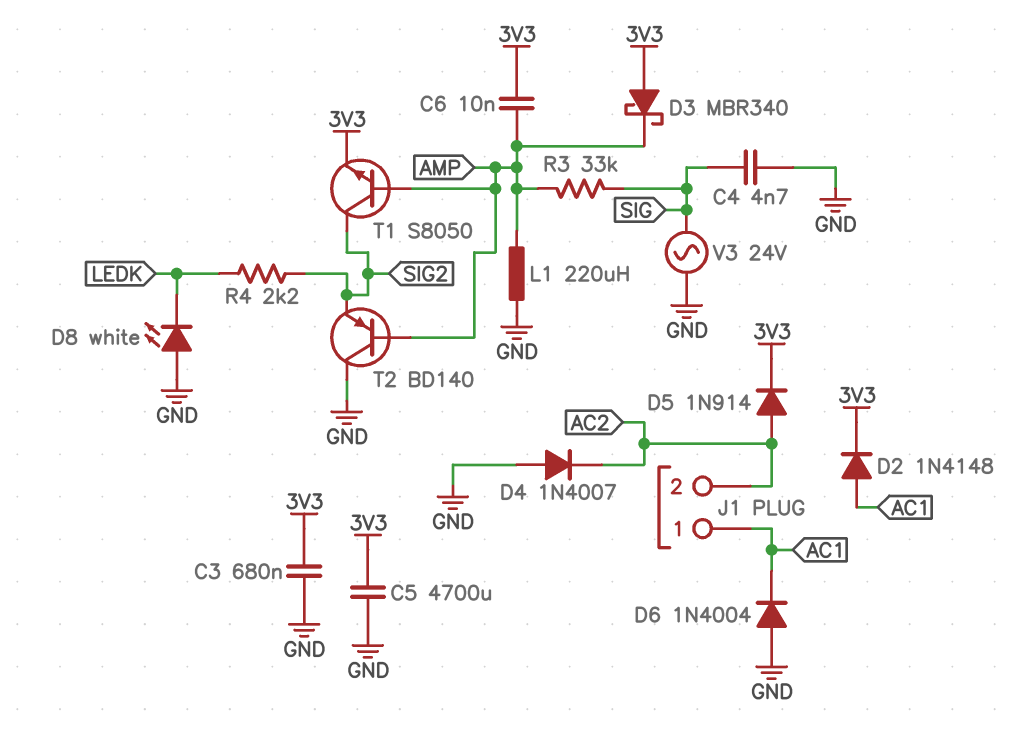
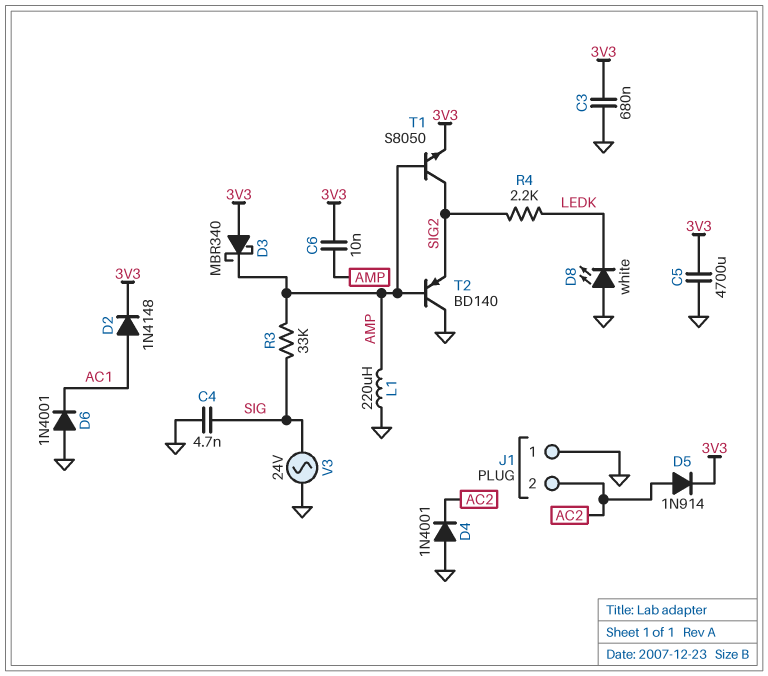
D4: diode 1N4007 (A GND, K AC2) -> diode 1N4001 (A GND, K AC2)
D6: diode 1N4004 (A GND, K AC1) -> diode 1N4001 (A GND, K AC1)
J1 pin 1: AC1 -> GND

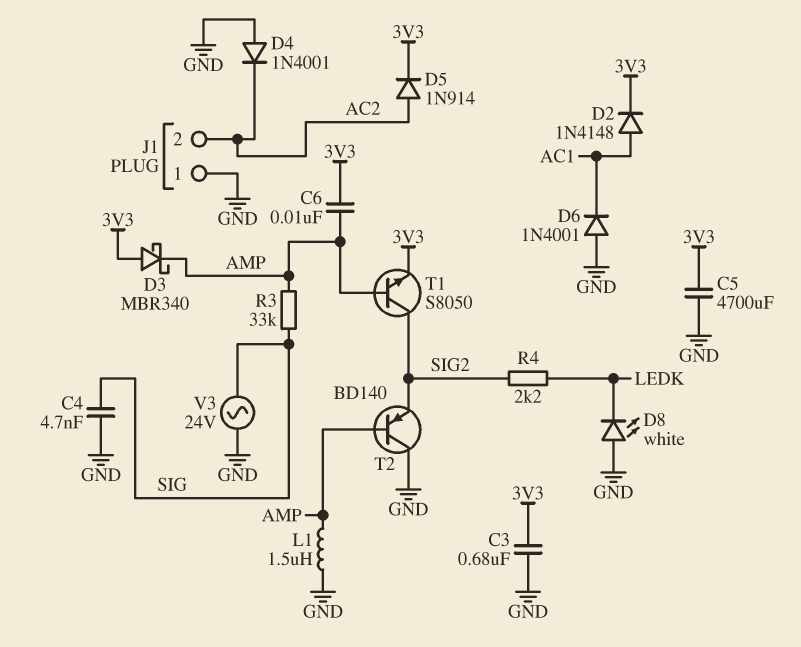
L1: 220uH (AMP, GND) -> 1.5uH (AMP, GND)

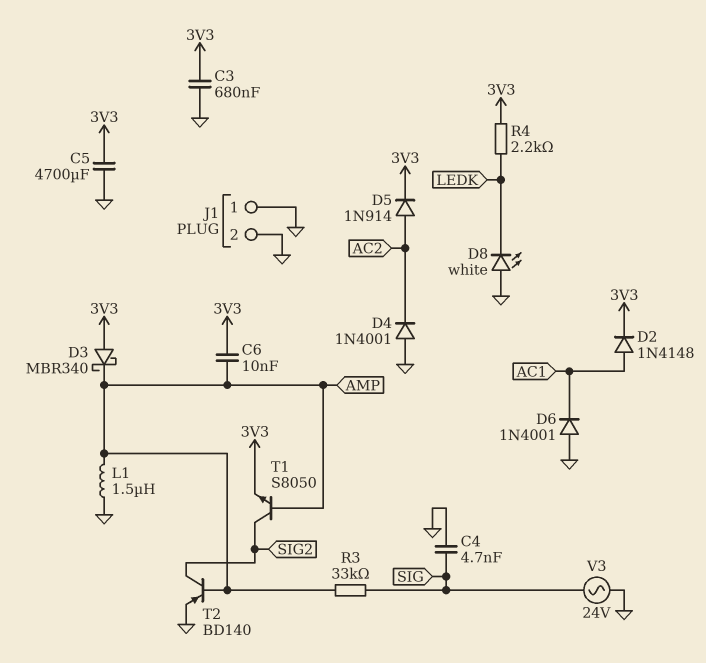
J1 pin 2: AC2 -> GND
R4: 2.2k (LEDK, SIG2) -> 2.2k (3V3, LEDK)
T2: PNP BD140 (B AMP, C GND, E SIG2) -> PNP BD140 (B AMP, C SIG2, E GND)

